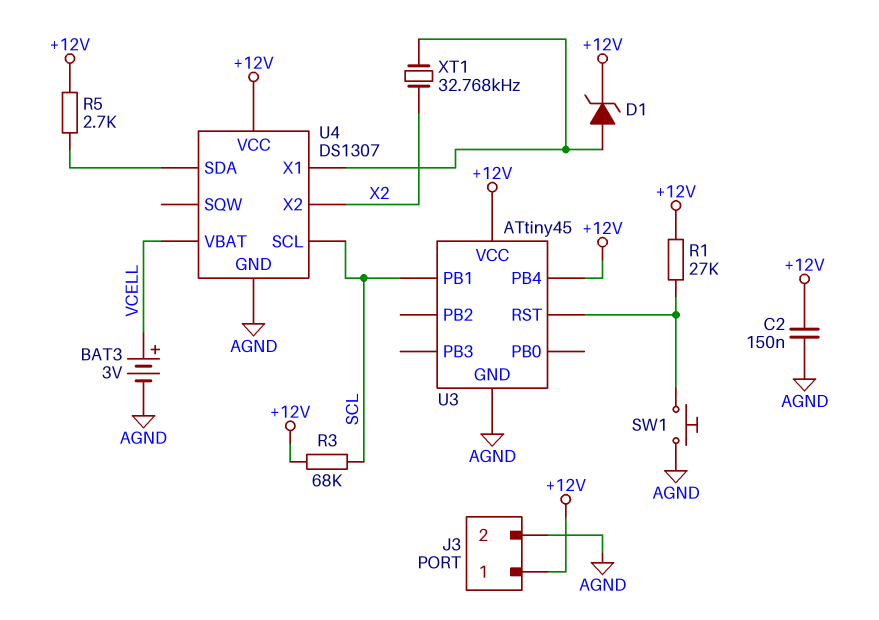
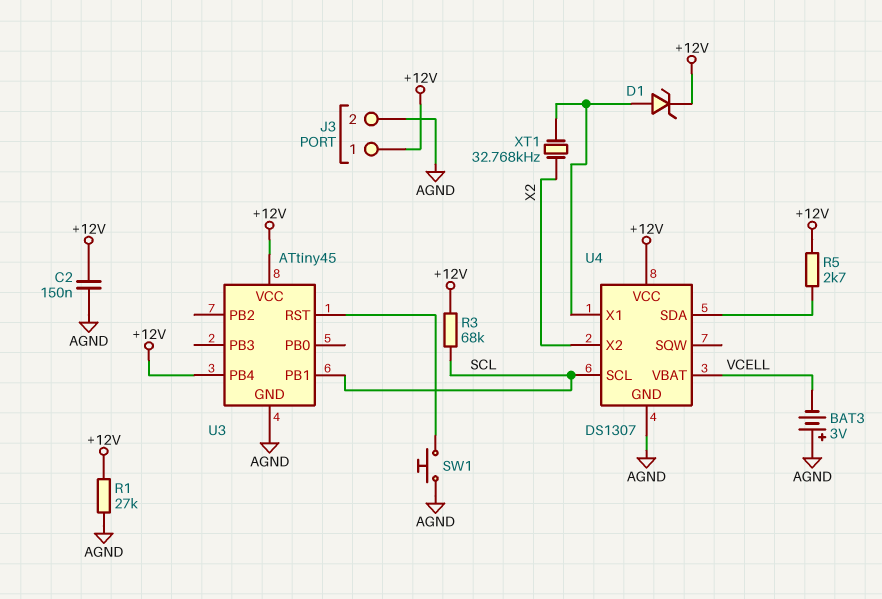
BAT3: 3V (plus VCELL, minus AGND) -> 3V (plus AGND, minus VCELL)
R1: 27k (+12V, U3/RST) -> 27k (+12V, AGND)

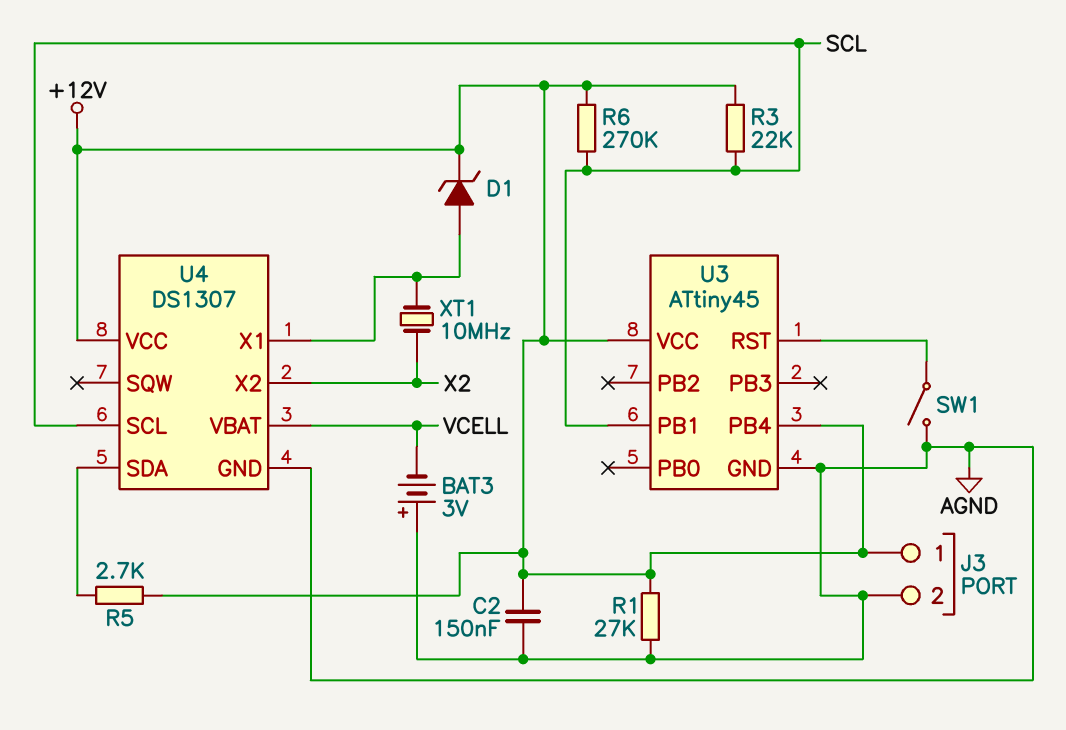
R3: 68k (+12V, SCL) -> 22k (+12V, SCL)
R6: none -> 270k (+12V, SCL)
SW1: button (AGND, U3/RST) -> switch (AGND, U3/RST)
XT1: 32.768kHz (U4/X1, X2) -> 10MHz (U4/X1, X2)

